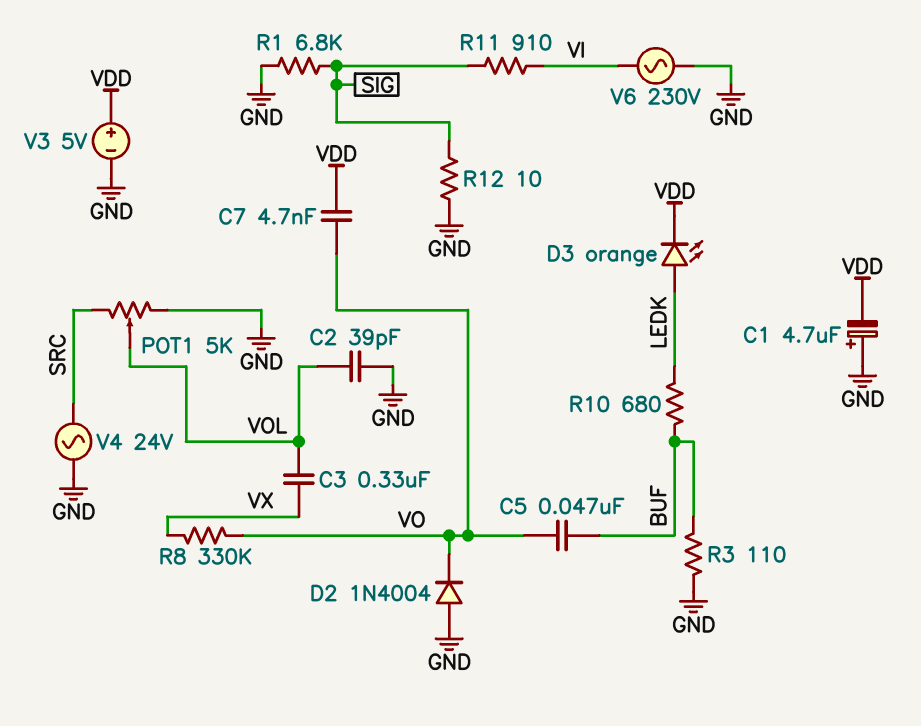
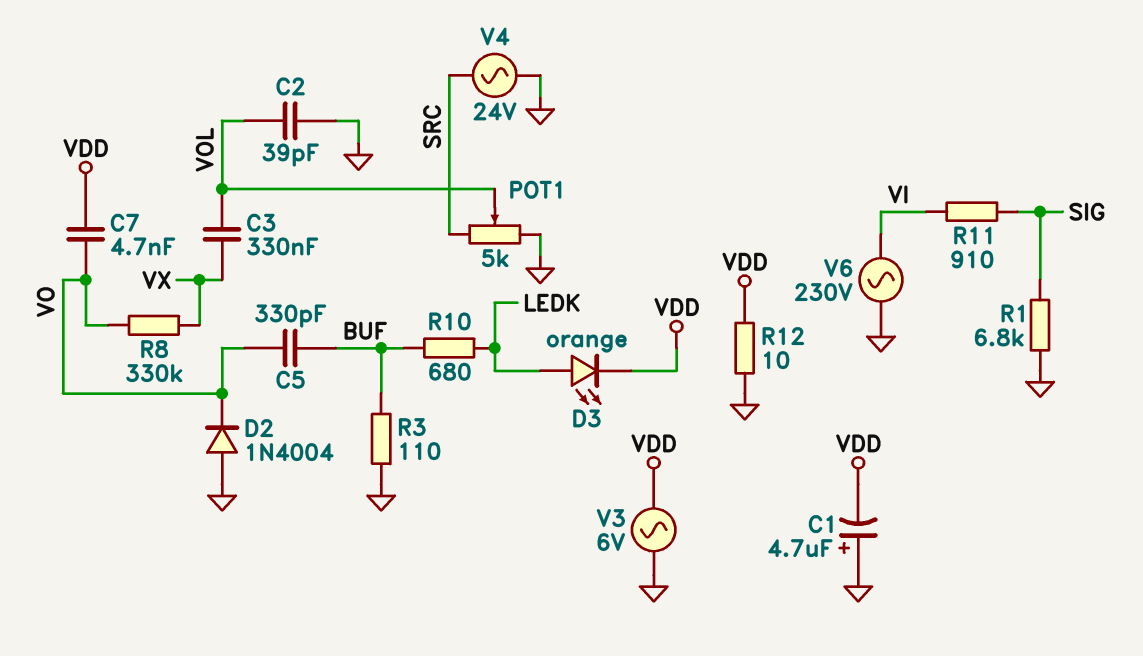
C5: 47nF (BUF, VO) -> 330pF (BUF, VO)
R12: 10 (GND, SIG) -> 10 (GND, VDD)
V3: 5V (plus VDD, minus GND) -> AC 6V (GND, VDD)

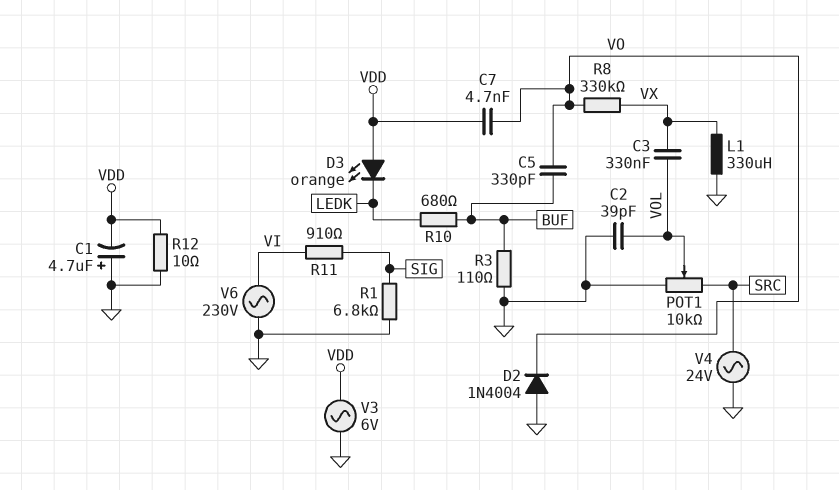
D3: LED orange (A LEDK, K VDD) -> LED orange (A VDD, K LEDK)
L1: none -> 330uH (GND, VX)
POT1: 5k (GND, SRC, wiper VOL) -> 10k (GND, SRC, wiper VOL)

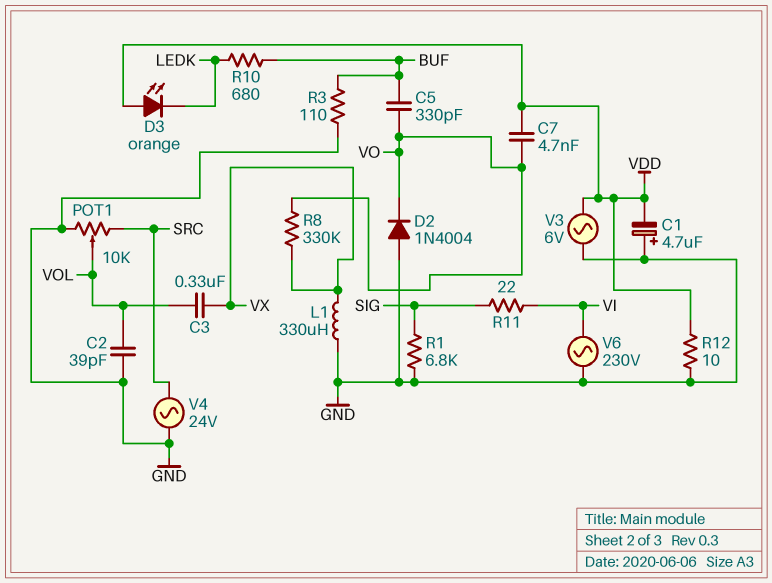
R11: 910 (SIG, VI) -> 22 (SIG, VI)

